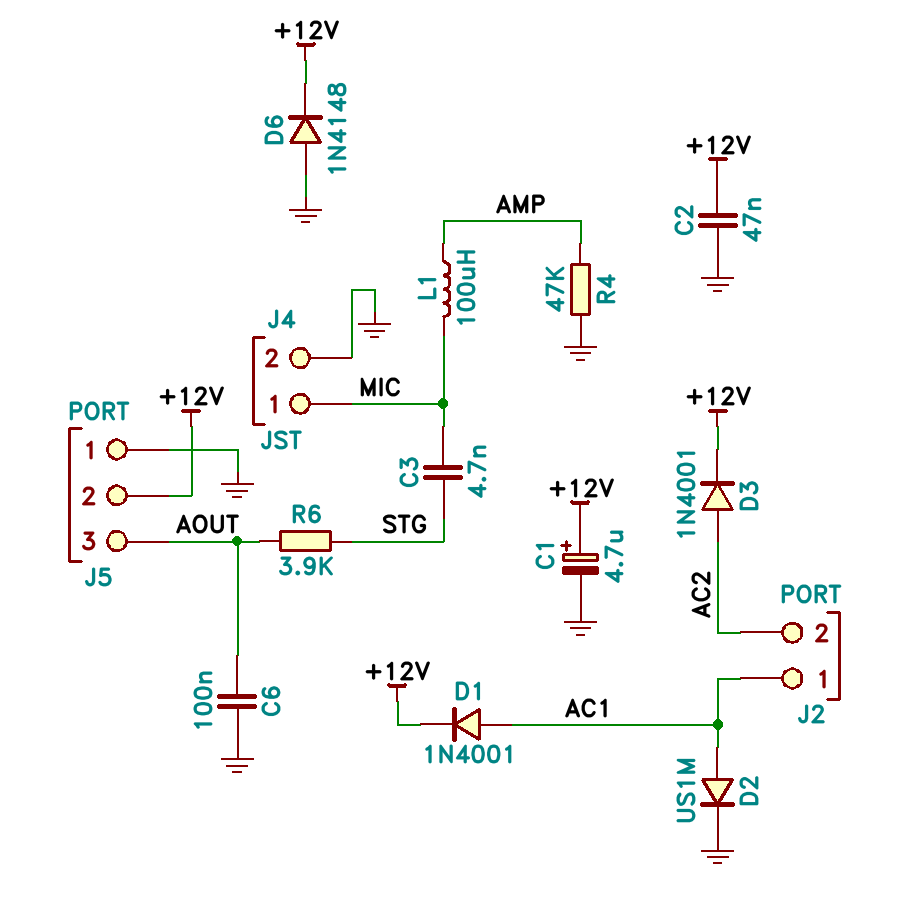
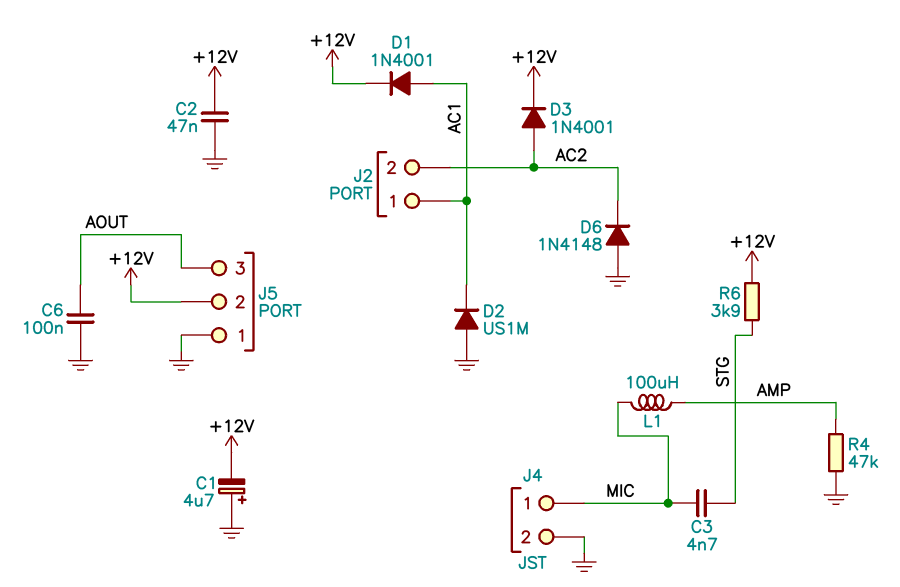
C1: 4.7uF (plus +12V, minus GND) -> 4.7uF (plus GND, minus +12V)
D2: diode US1M (A AC1, K GND) -> diode US1M (A GND, K AC1)
D6: diode 1N4148 (A GND, K +12V) -> diode 1N4148 (A GND, K AC2)
R6: 3.9k (AOUT, STG) -> 3.9k (+12V, STG)

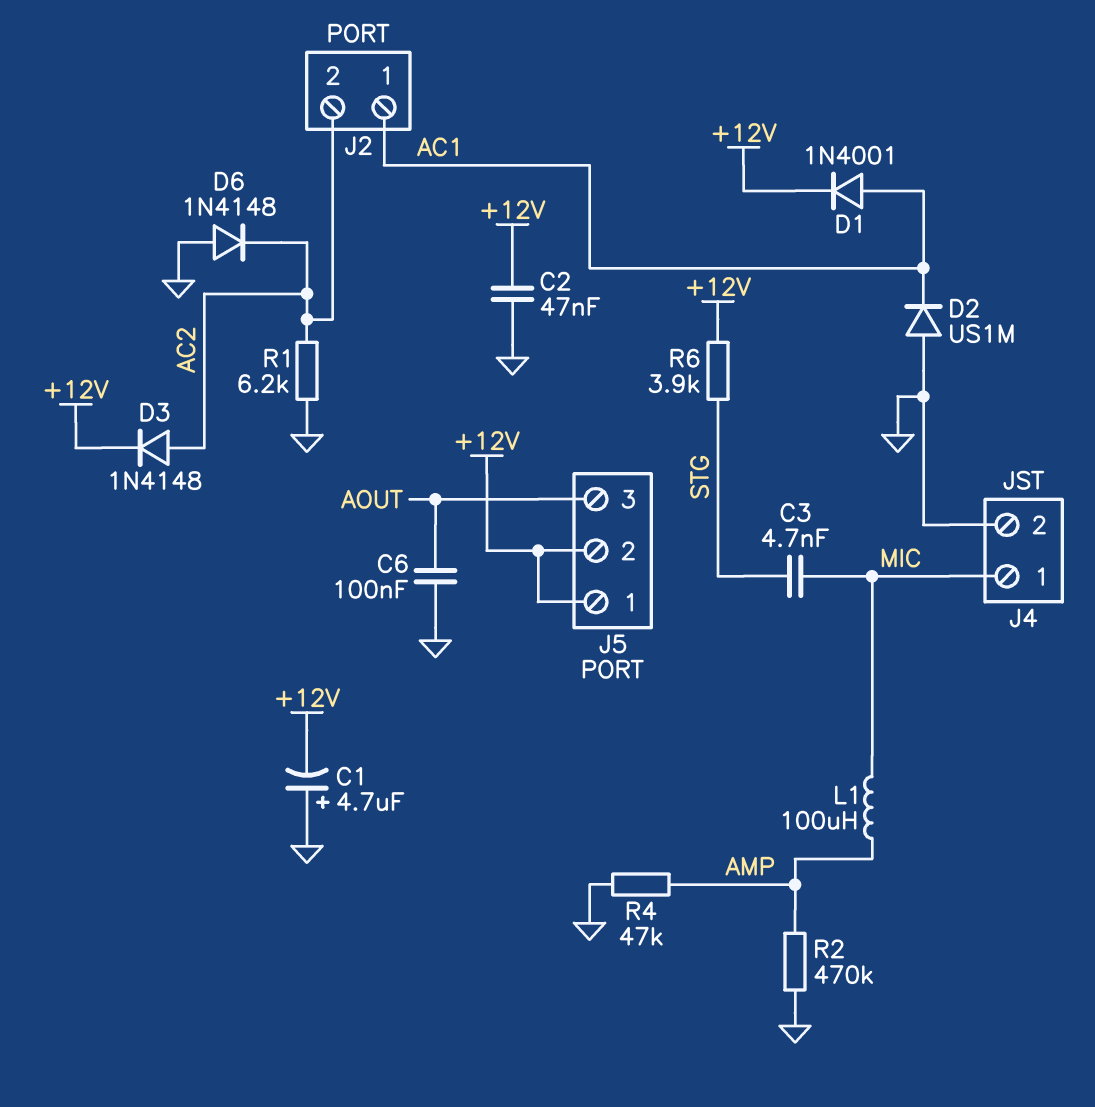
D3: diode 1N4001 (A AC2, K +12V) -> diode 1N4148 (A AC2, K +12V)
J5 pin 1: GND -> +12V
R1: none -> 6.2k (AC2, GND)
R2: none -> 470k (AMP, GND)

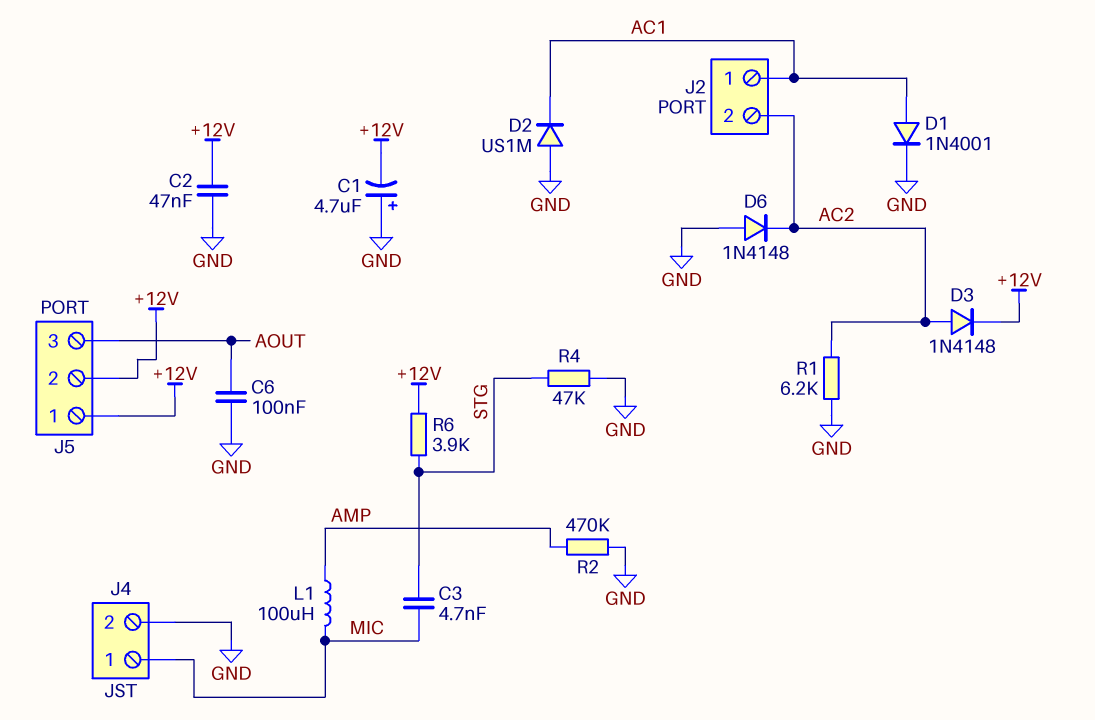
D1: diode 1N4001 (A AC1, K +12V) -> diode 1N4001 (A AC1, K GND)
R4: 47k (AMP, GND) -> 47k (GND, STG)

